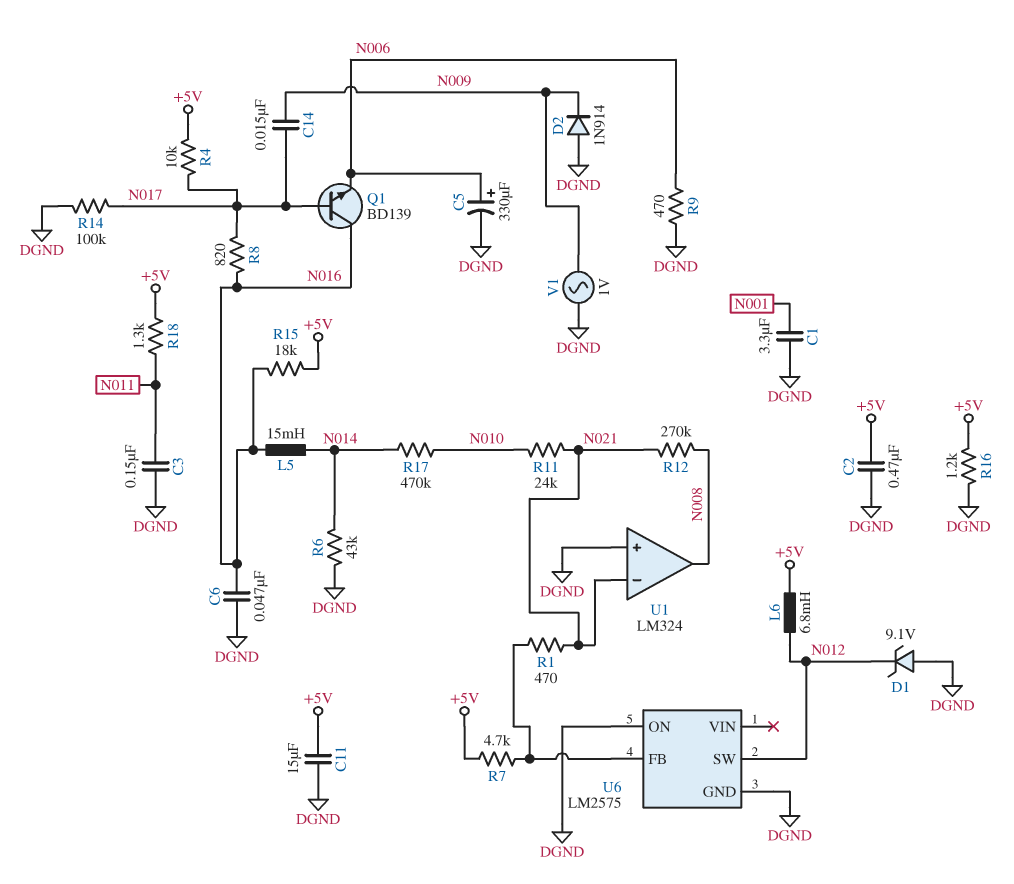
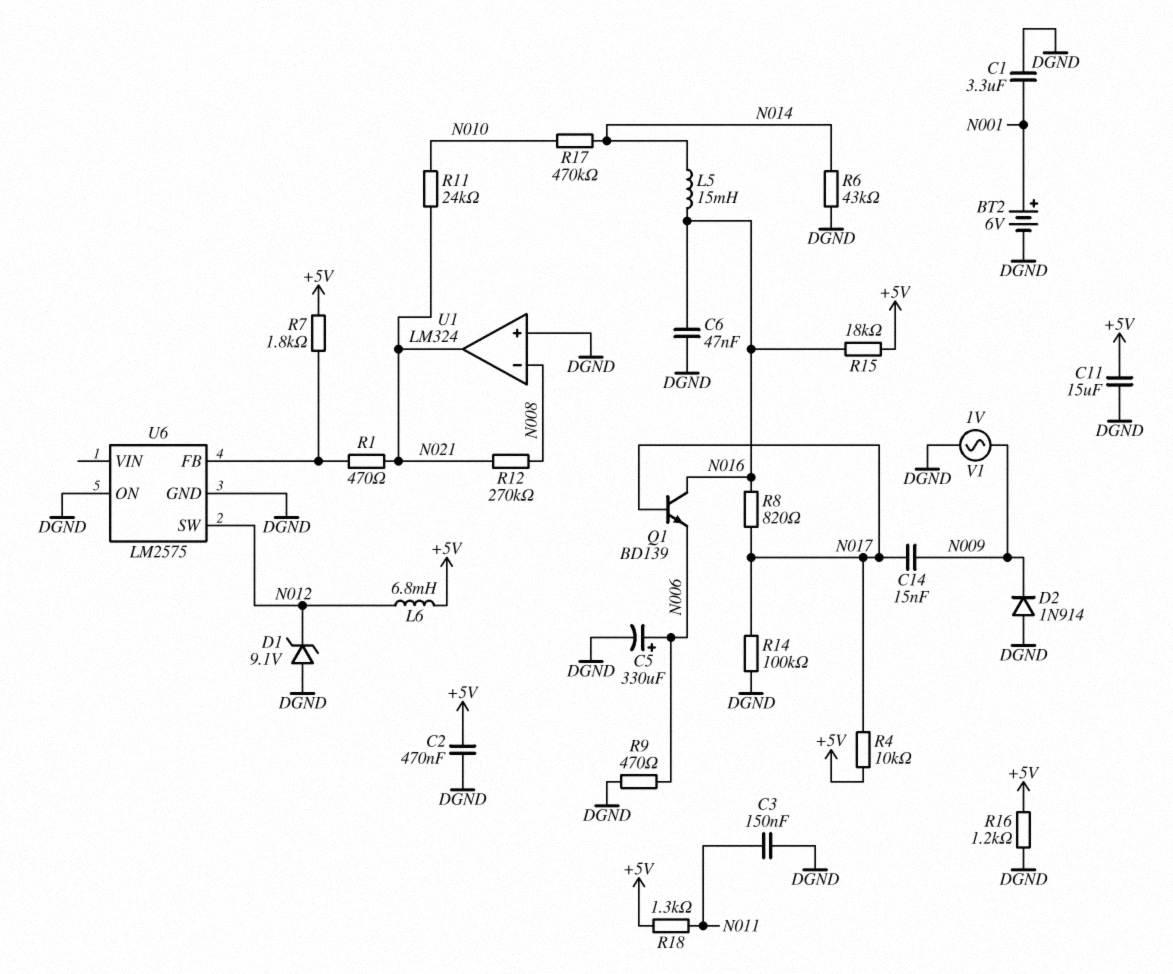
BT2: none -> 6V (plus N001, minus DGND)
R7: 4.7k (+5V, U6/FB) -> 1.8k (+5V, U6/FB)
U1 pin in-: N021 -> N008
U1 pin out: N008 -> N021

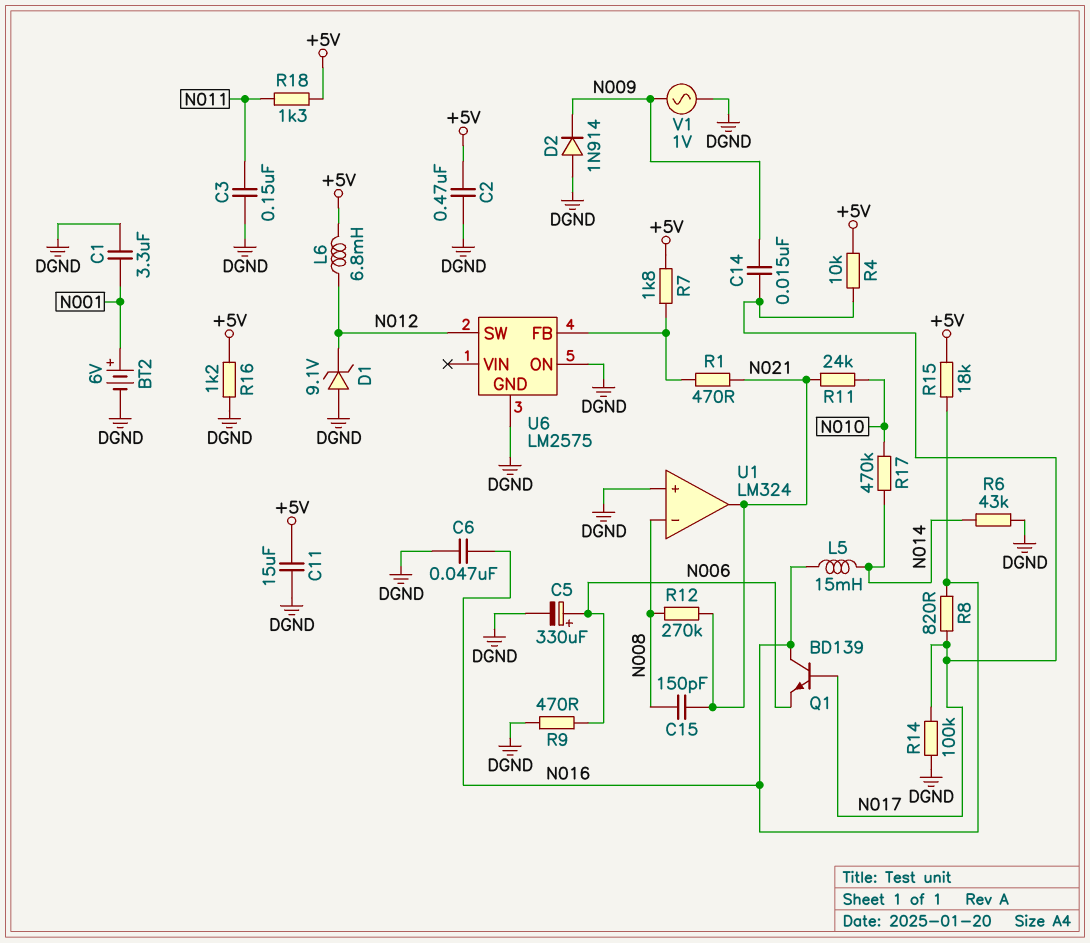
C15: none -> 150pF (N008, N021)

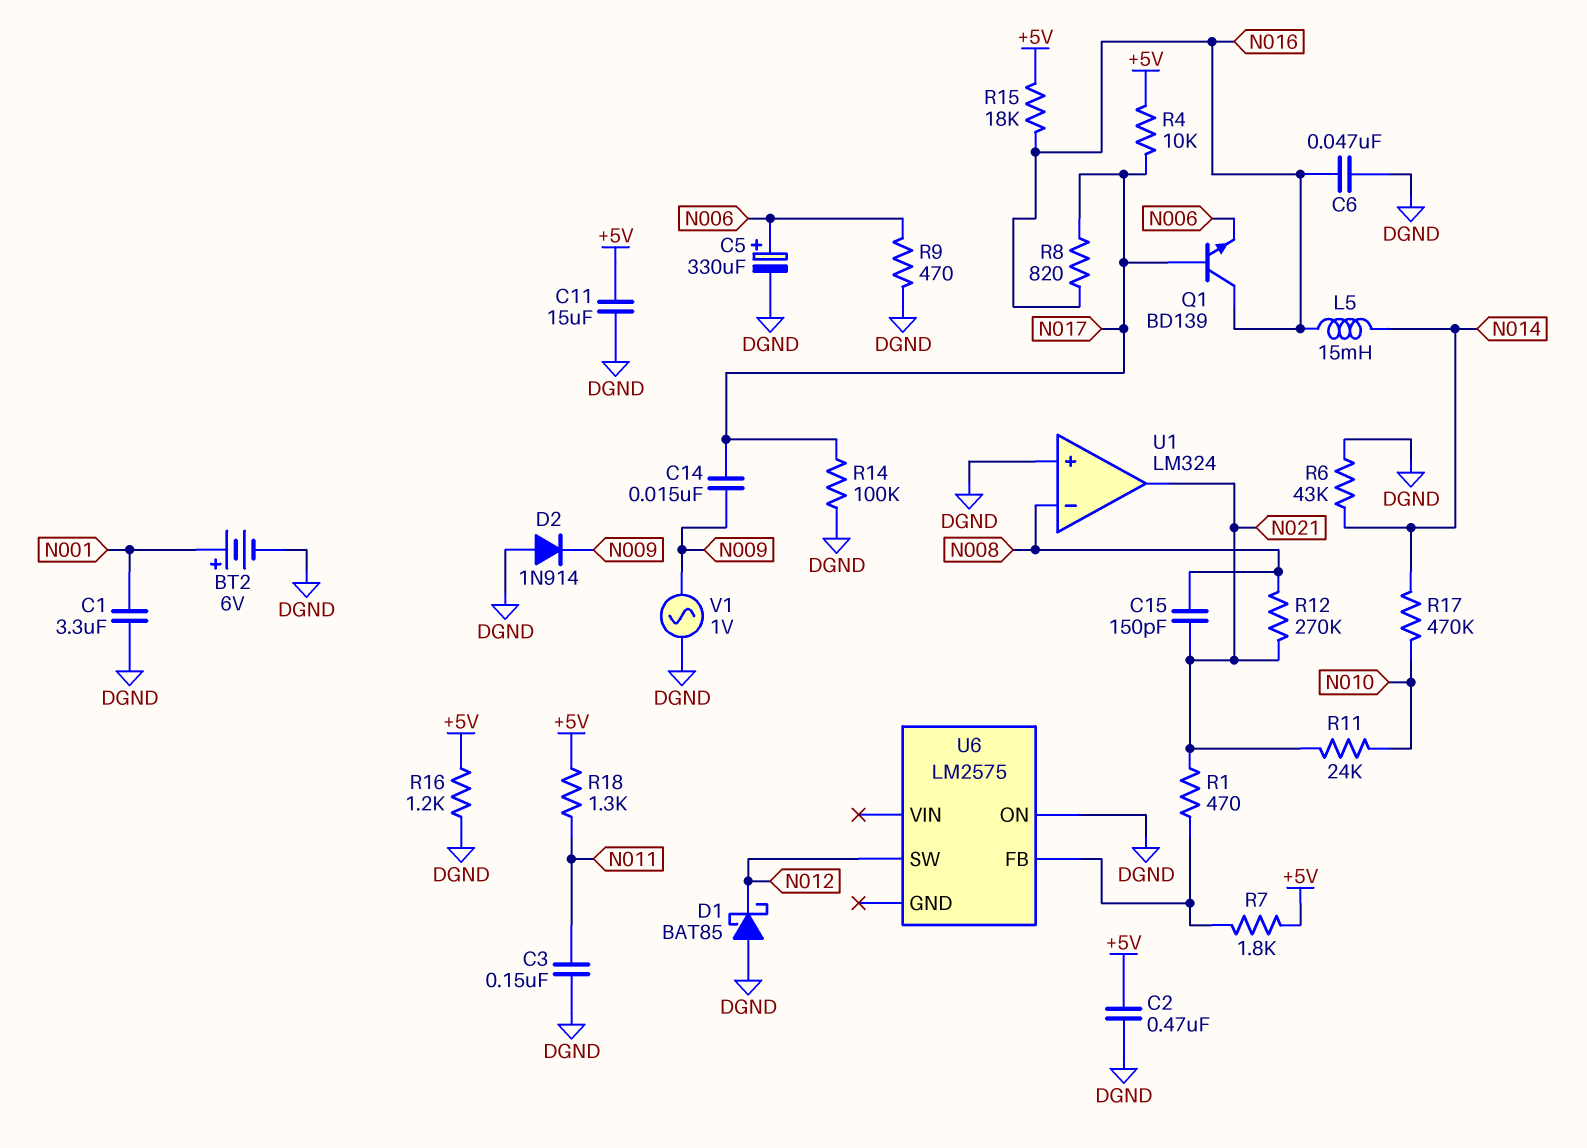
D1: zener 9.1V (A DGND, K N012) -> schottky BAT85 (A DGND, K N012)
L6: 6.8mH (+5V, N012) -> none
U6 pin GND: DGND -> none

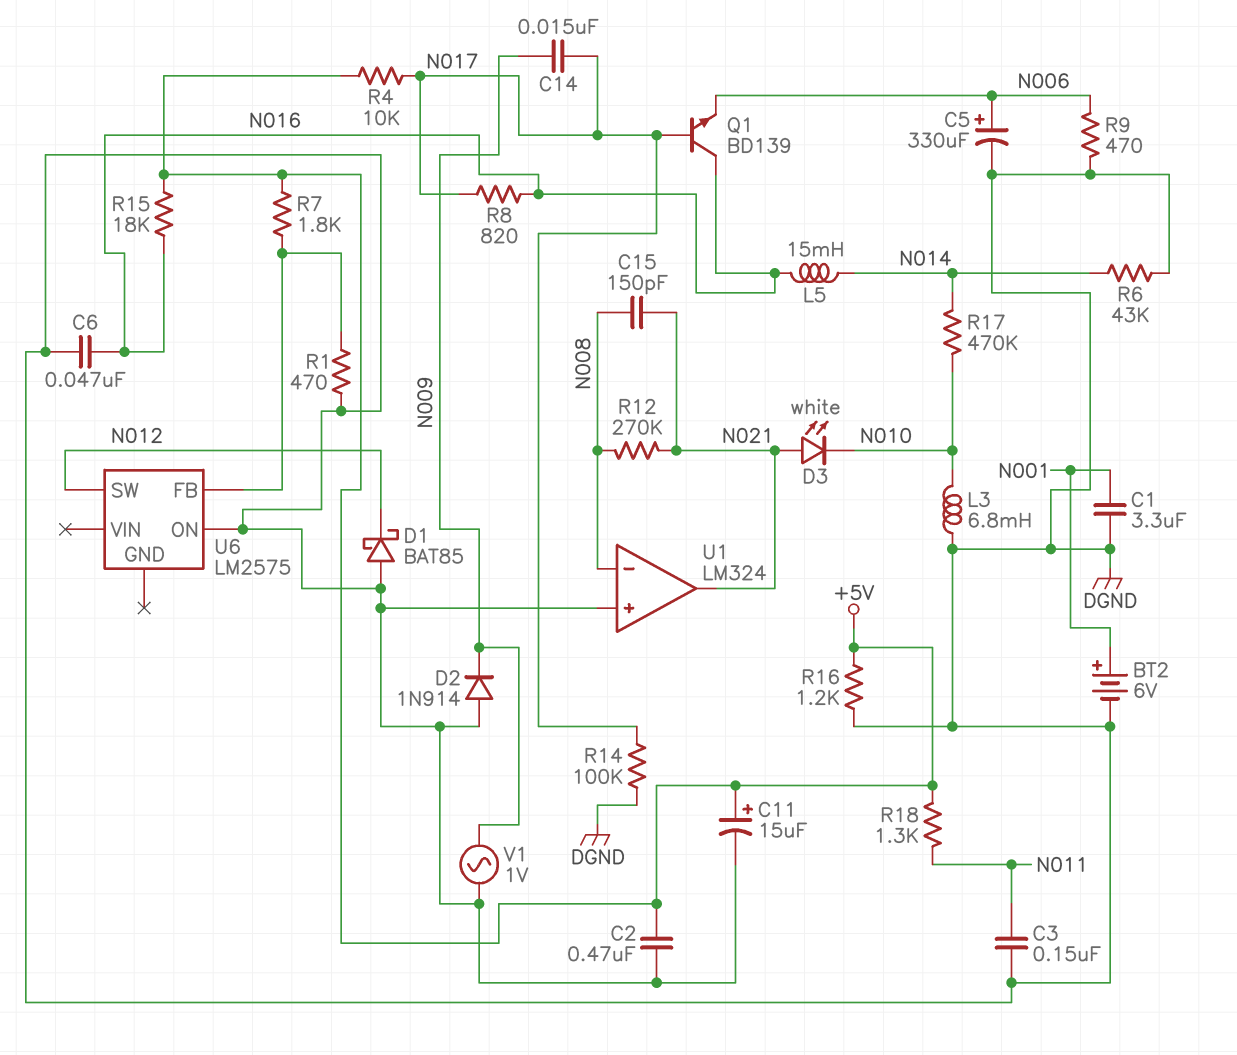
C11: 15uF (+5V, DGND) -> 15uF (plus +5V, minus DGND)
D3: none -> LED white (A N021, K N010)
L3: none -> 6.8mH (DGND, N010)
R1: 470 (N021, U6/FB) -> 470 (DGND, U6/FB)
R11: 24k (N010, N021) -> none

